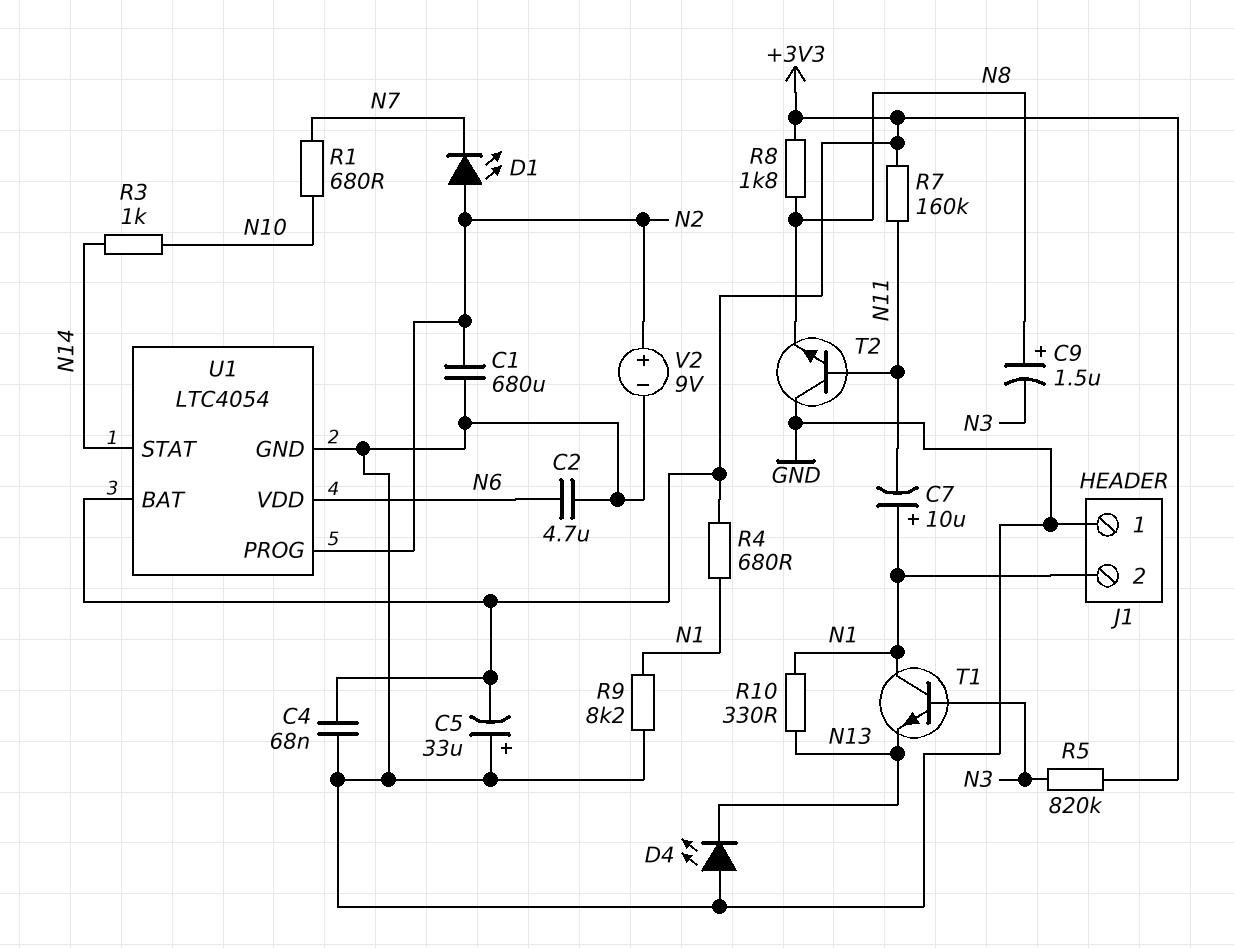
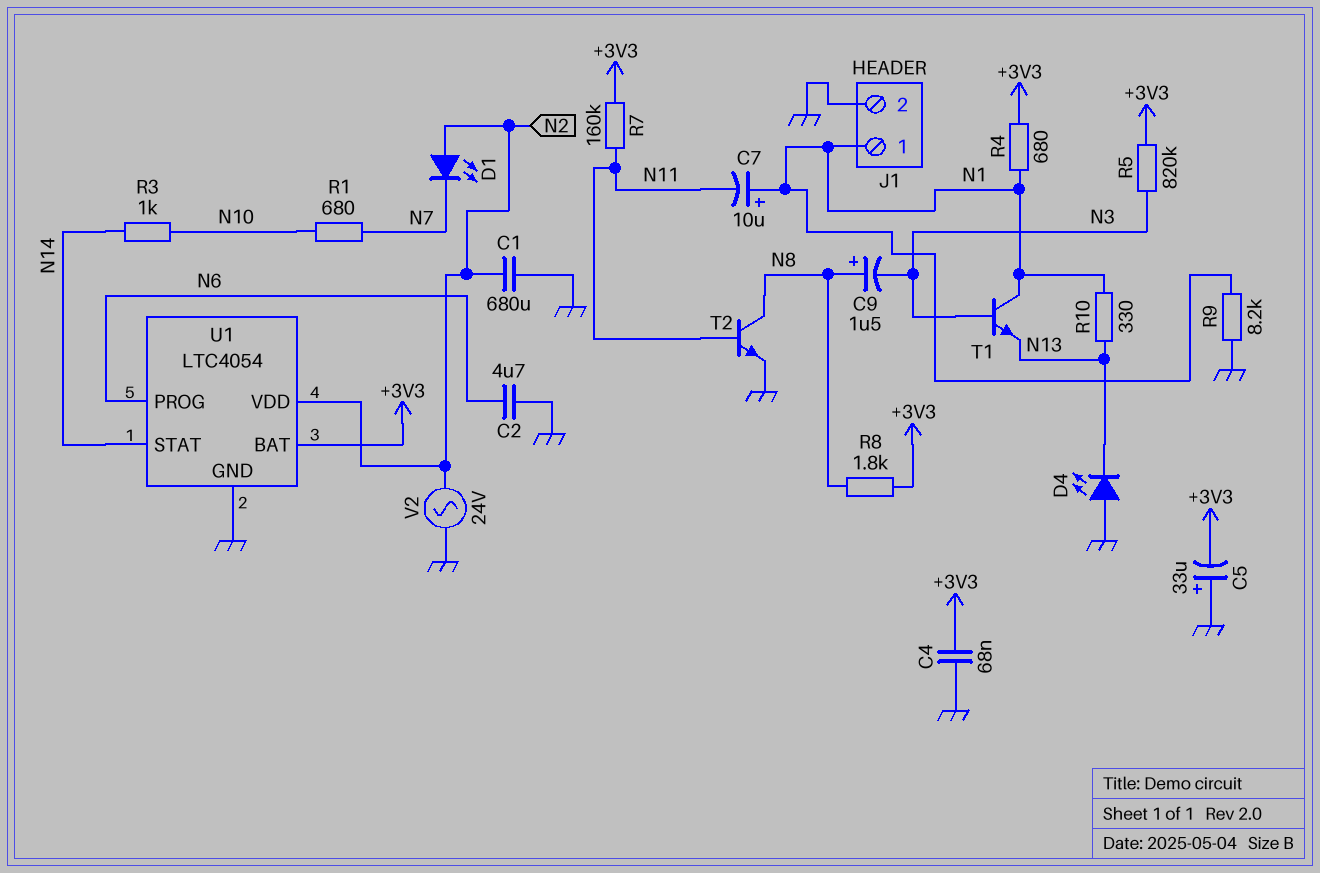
J1 pin 1: GND -> N1
J1 pin 2: N1 -> GND
T2: NPN (B N11, C GND, E N8) -> NPN (B N11, C N8, E GND)
U1 pin PROG: N2 -> N6
U1 pin VDD: N6 -> N2
V2: 9V (plus N2, minus GND) -> AC 24V (GND, N2)

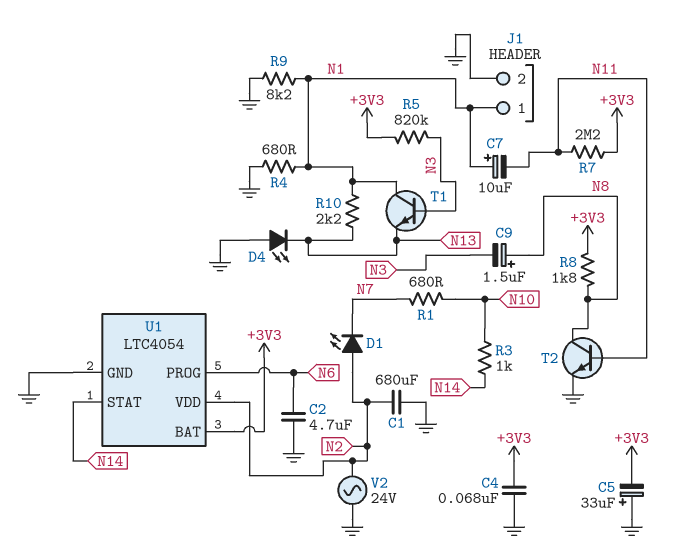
R4: 680 (+3V3, N1) -> 680 (GND, N1)
R7: 160k (+3V3, N11) -> 2.2M (+3V3, N11)
R10: 330 (N1, N13) -> 2.2k (N1, N13)

